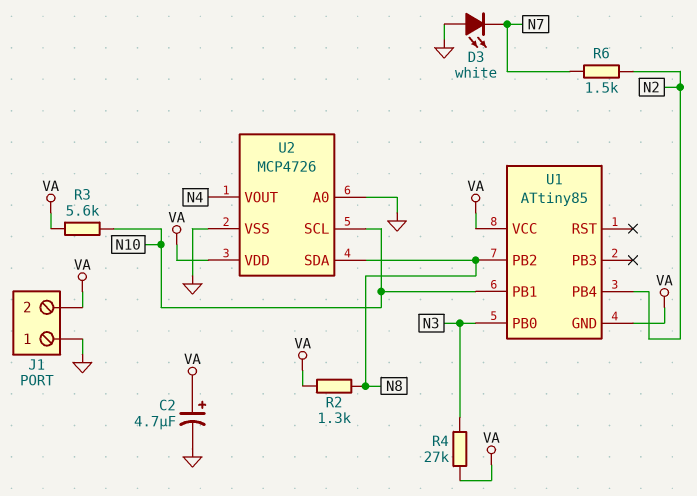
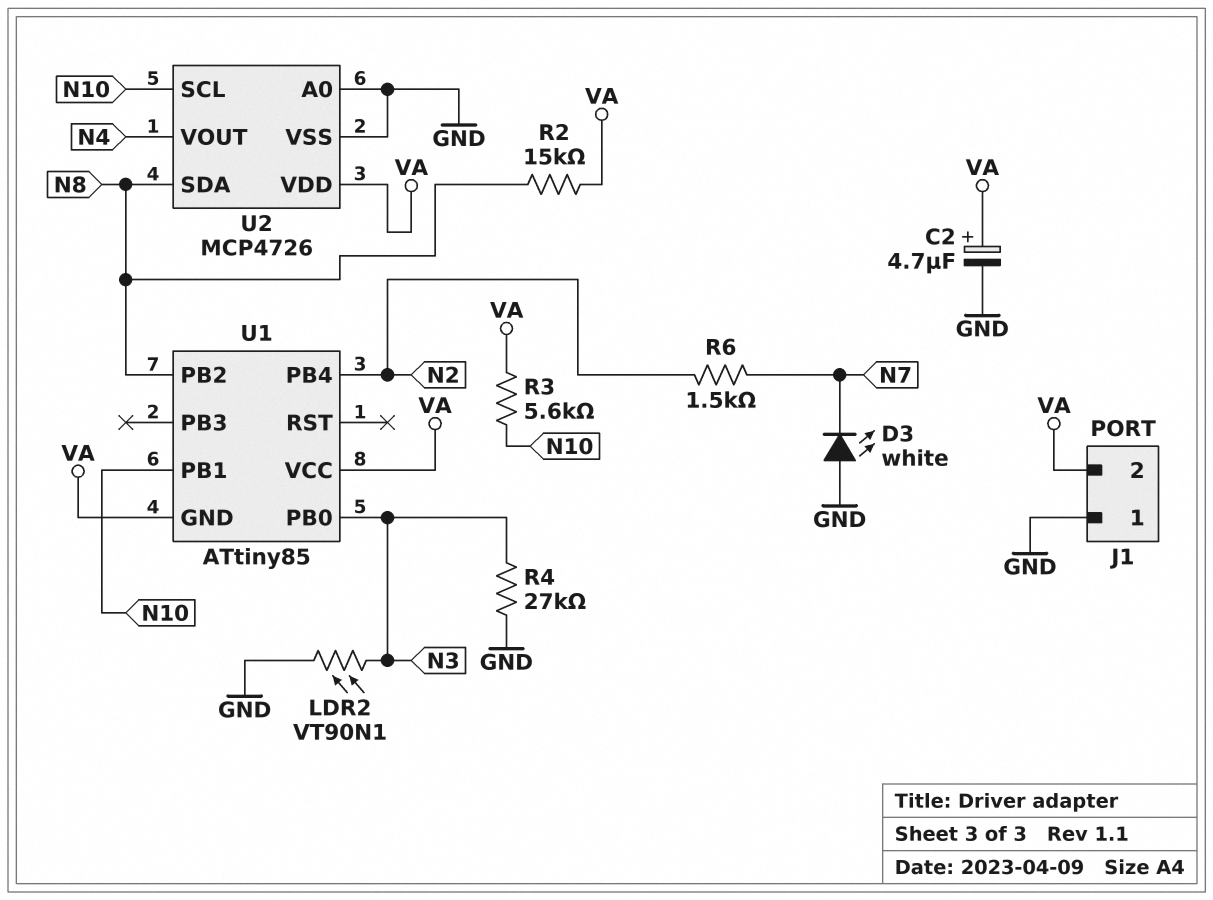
LDR2: none -> VT90N1 (GND, N3)
R2: 1.3k (N8, VA) -> 15k (N8, VA)
R4: 27k (N3, VA) -> 27k (GND, N3)

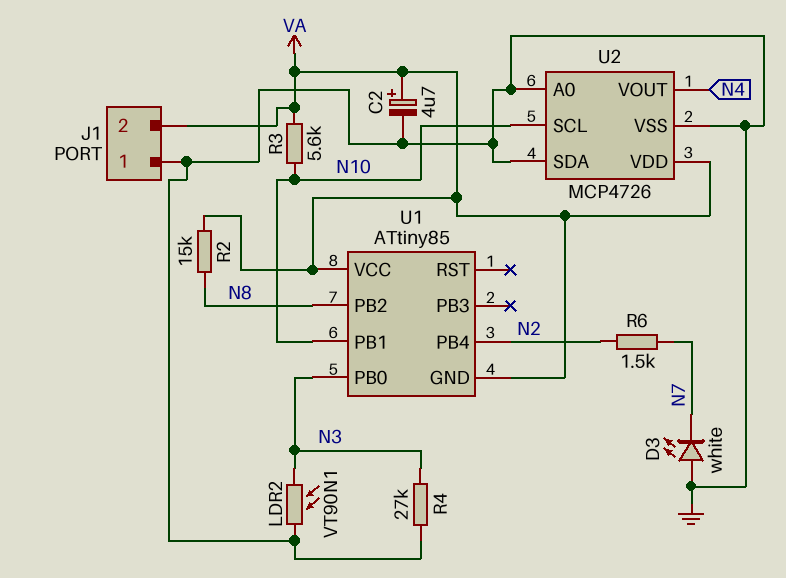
U2 pin SDA: N8 -> GND

